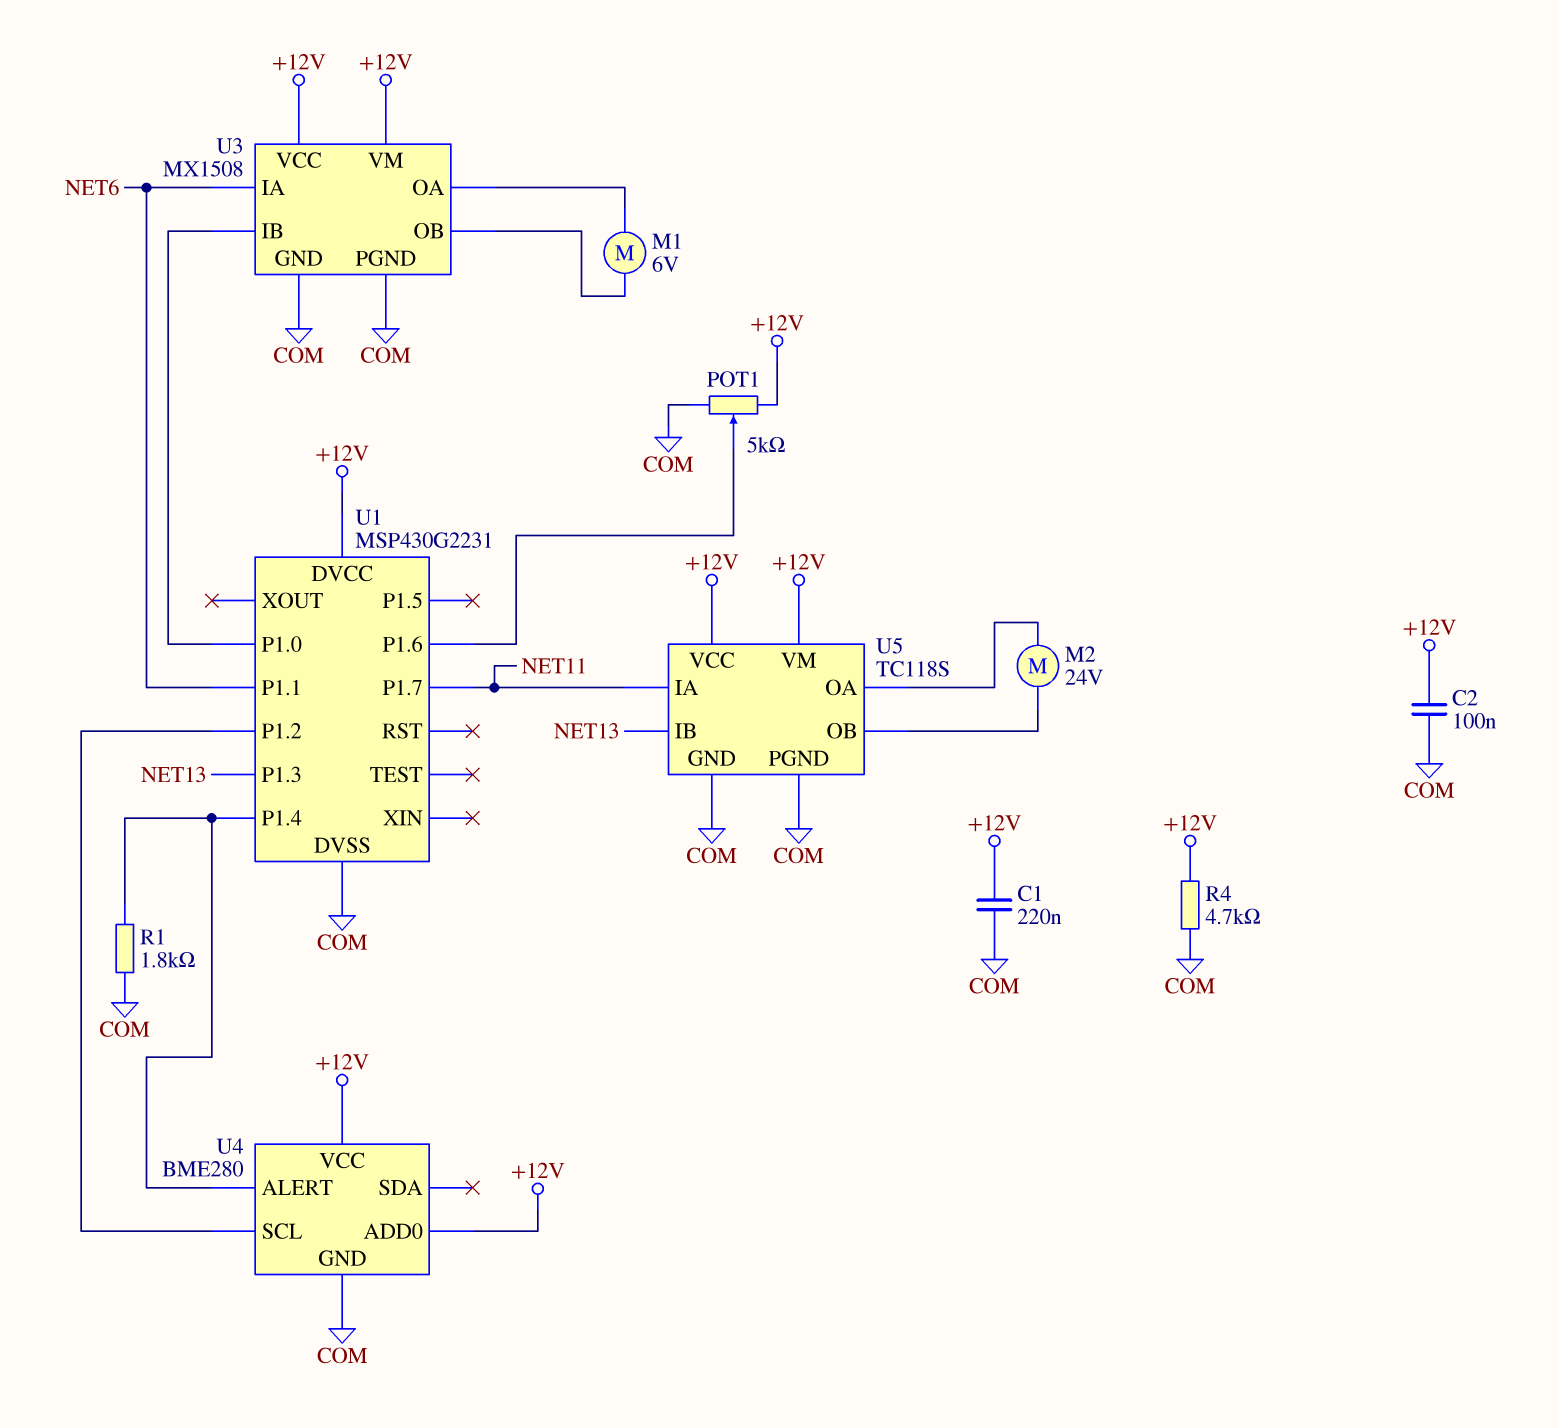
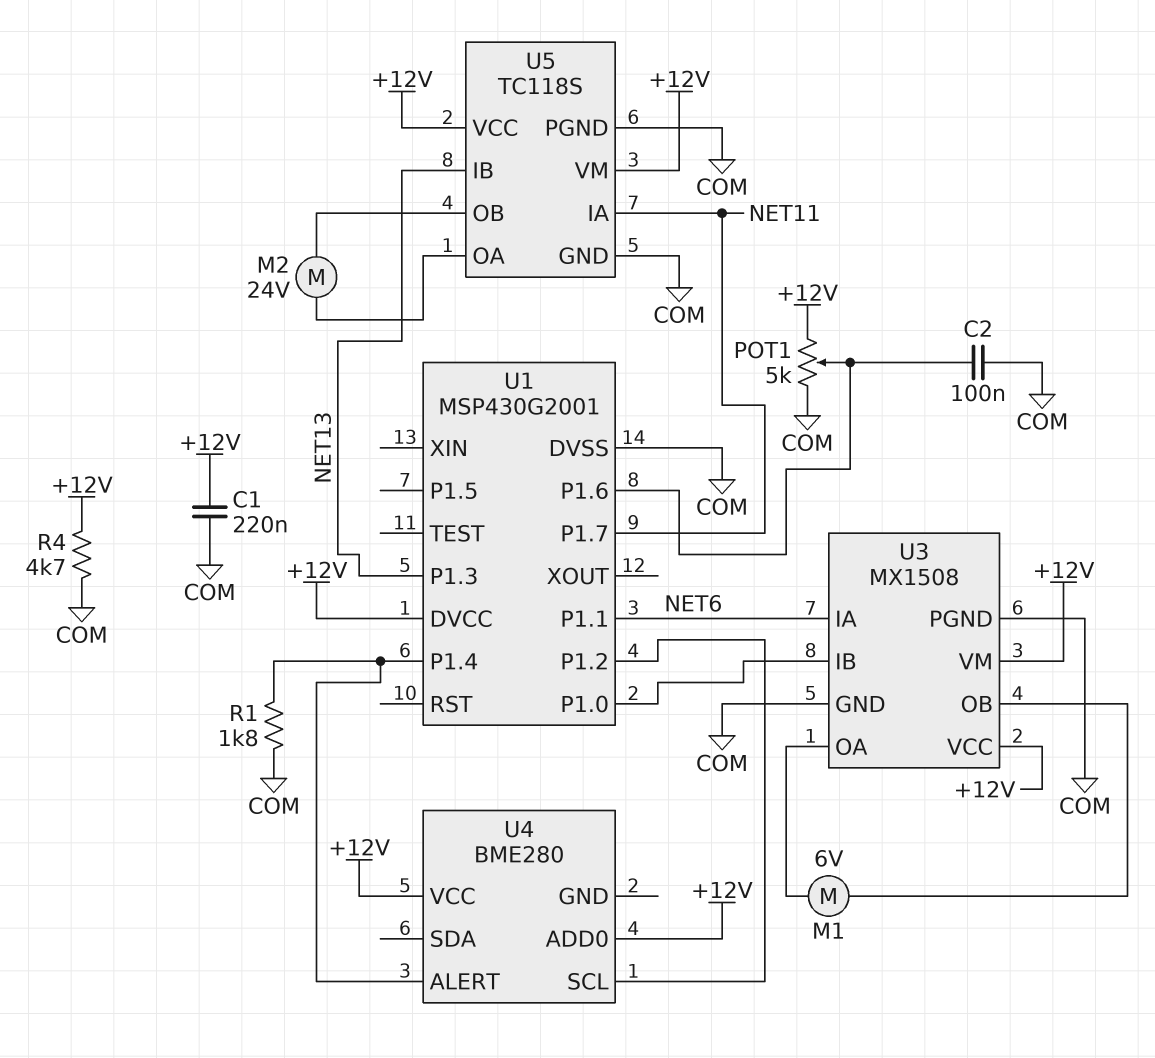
C2: 100nF (+12V, COM) -> 100nF (COM, U1/P1.6)
U1: MSP430G2231 -> MSP430G2001
U4 pin GND: COM -> none

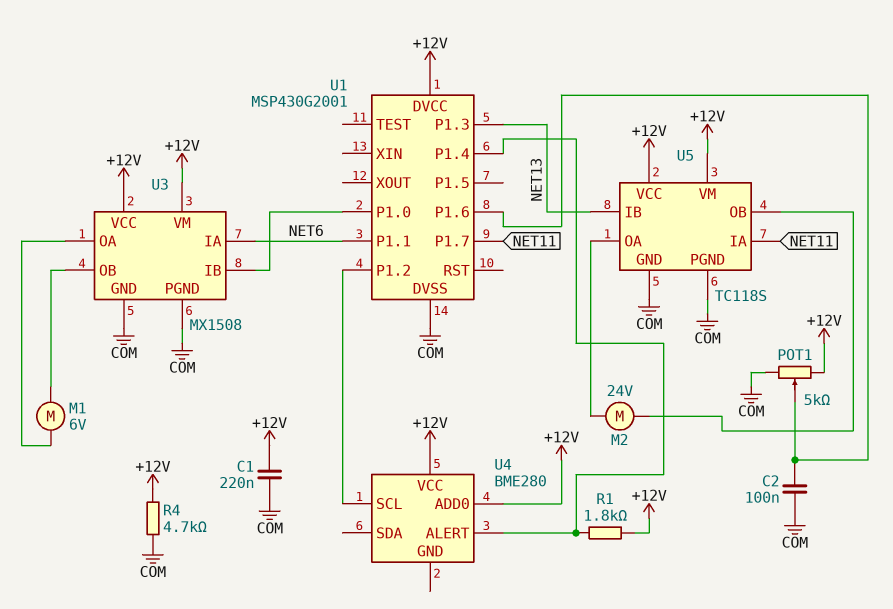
R1: 1.8k (COM, U1/P1.4) -> 1.8k (+12V, U1/P1.4)

